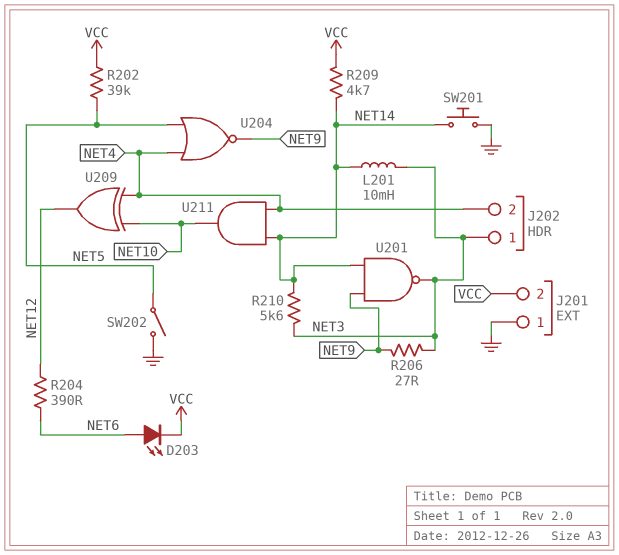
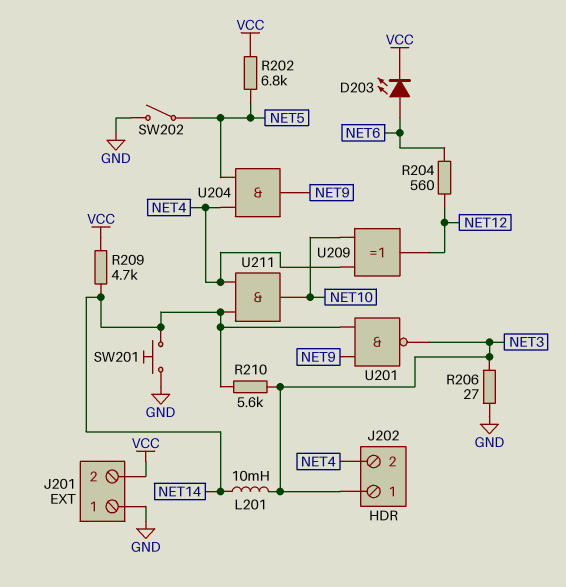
R202: 39k (NET5, VCC) -> 6.8k (NET5, VCC)
R204: 390 (NET6, NET12) -> 560 (NET6, NET12)
R206: 27 (NET3, NET9) -> 27 (GND, NET3)
U204: NOR (in NET4, in NET5, out NET9) -> AND (in NET4, in NET5, out NET9)

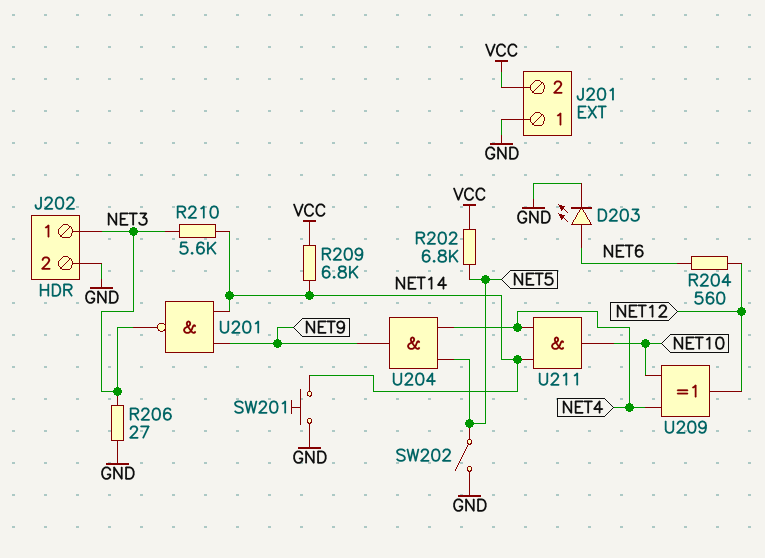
D203: LED (A NET6, K VCC) -> LED (A NET6, K GND)
J202 pin 2: NET4 -> GND
L201: 10mH (NET3, NET14) -> none
R209: 4.7k (NET14, VCC) -> 6.8k (NET14, VCC)

